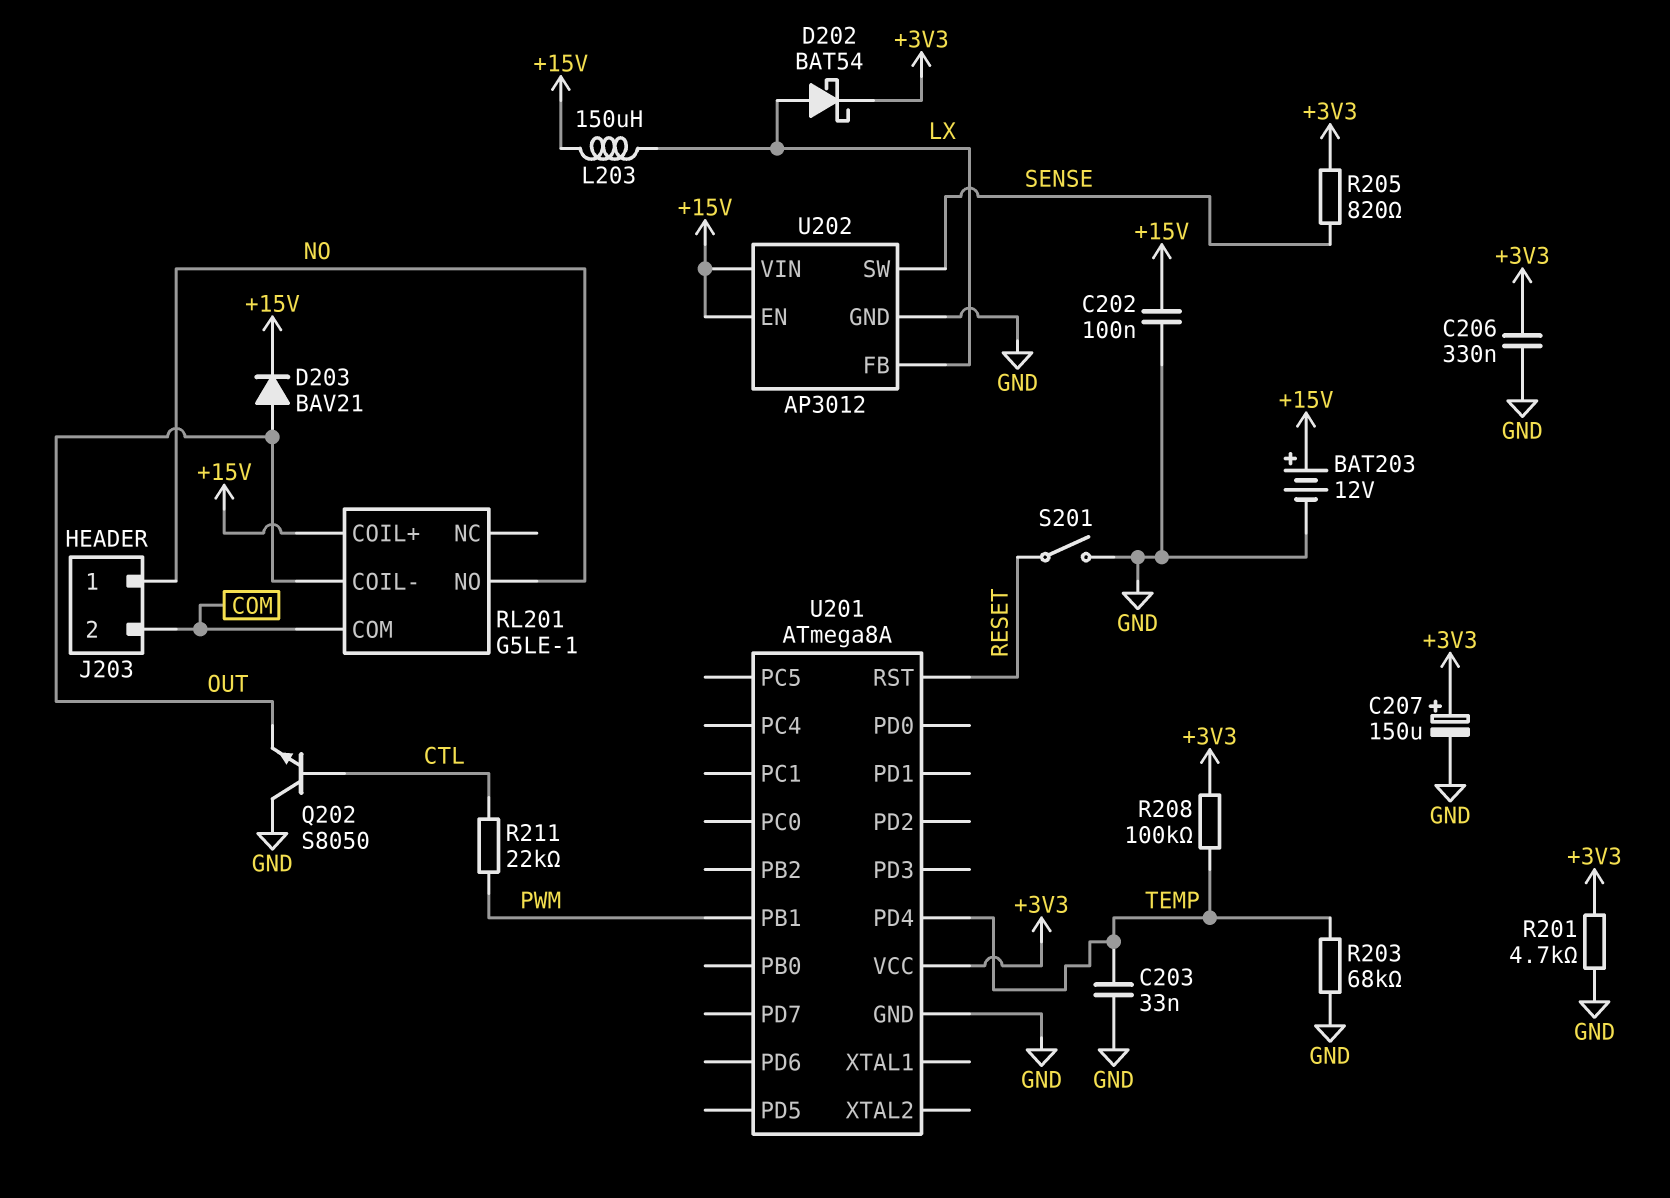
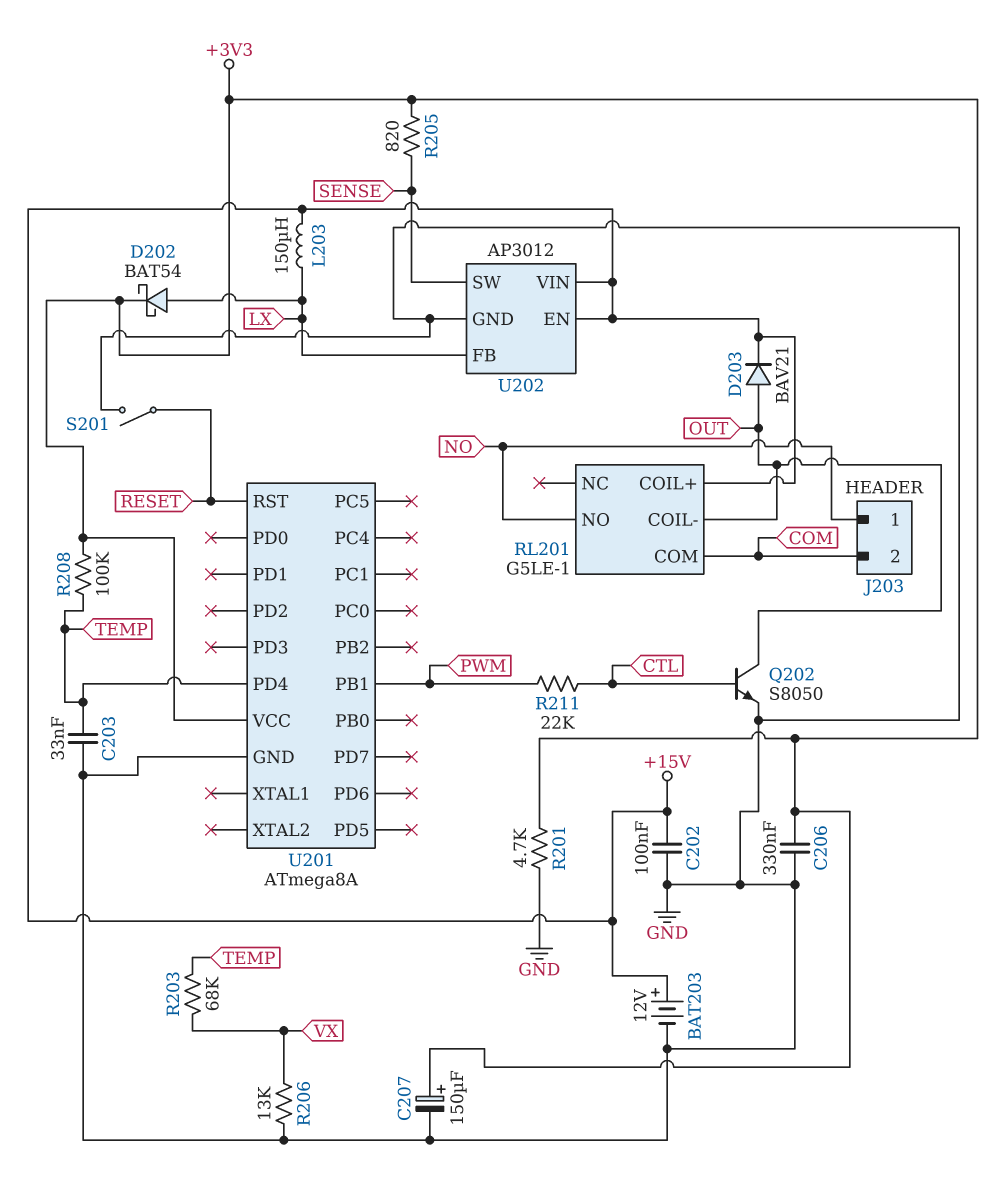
Q202: NPN S8050 (B CTL, C GND, E OUT) -> NPN S8050 (B CTL, C OUT, E GND)
R203: 68k (GND, TEMP) -> 68k (TEMP, VX)
R206: none -> 13k (GND, VX)

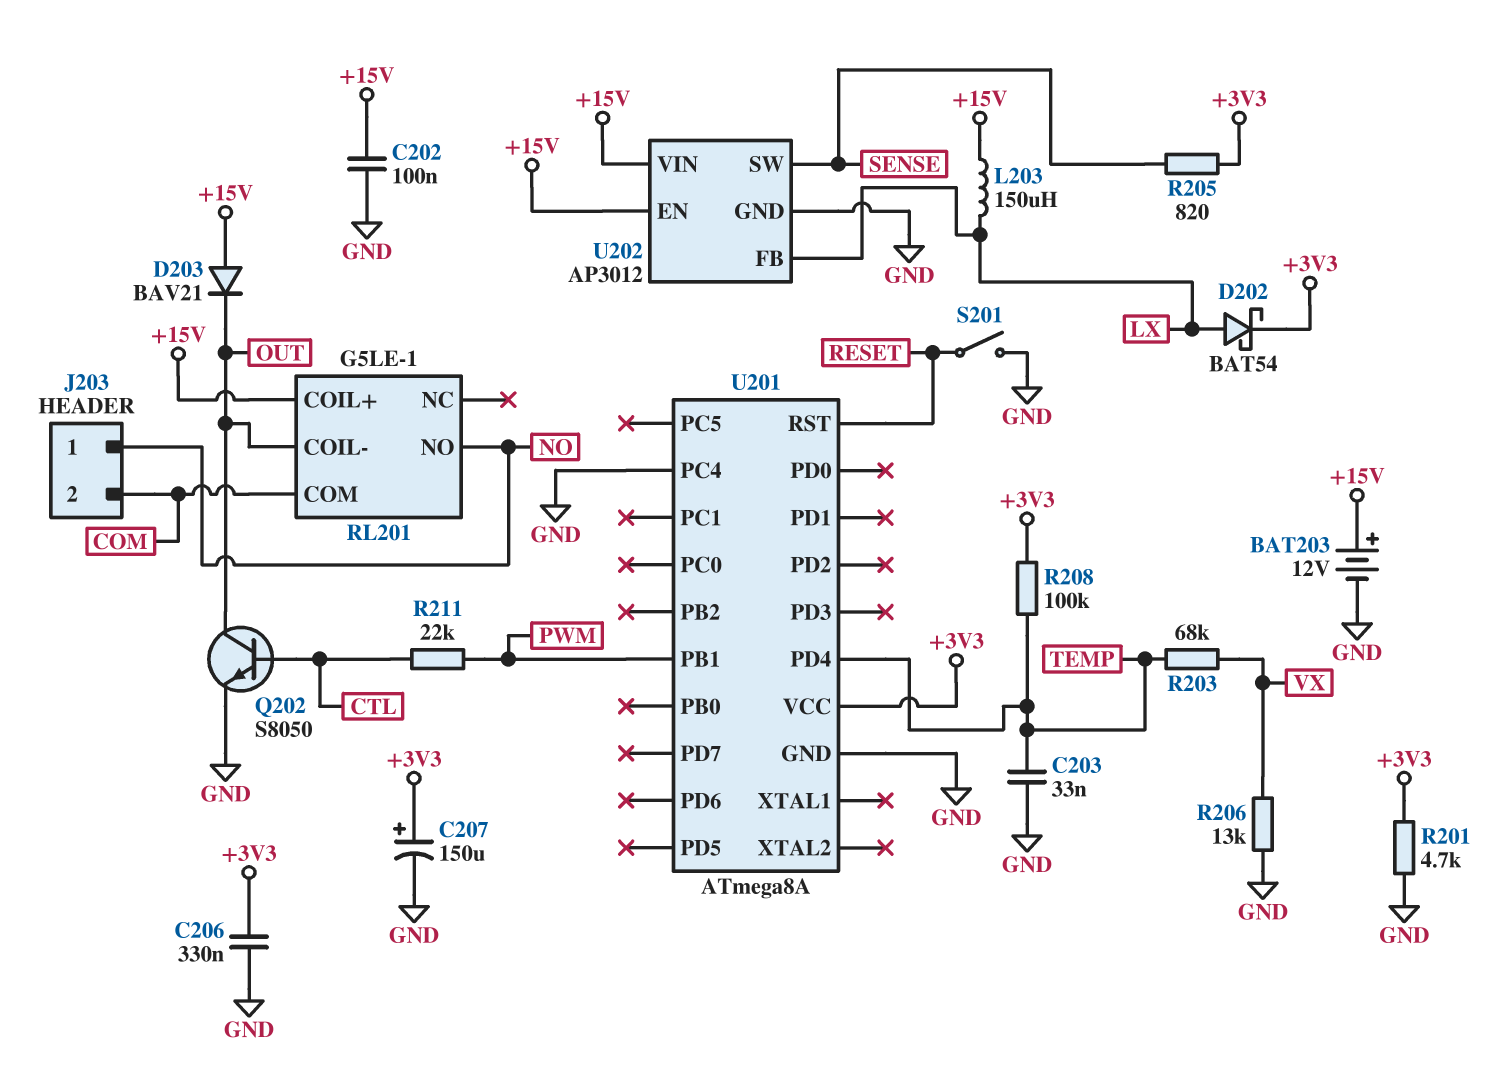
D203: diode BAV21 (A OUT, K +15V) -> diode BAV21 (A +15V, K OUT)
U201 pin PC4: none -> GND

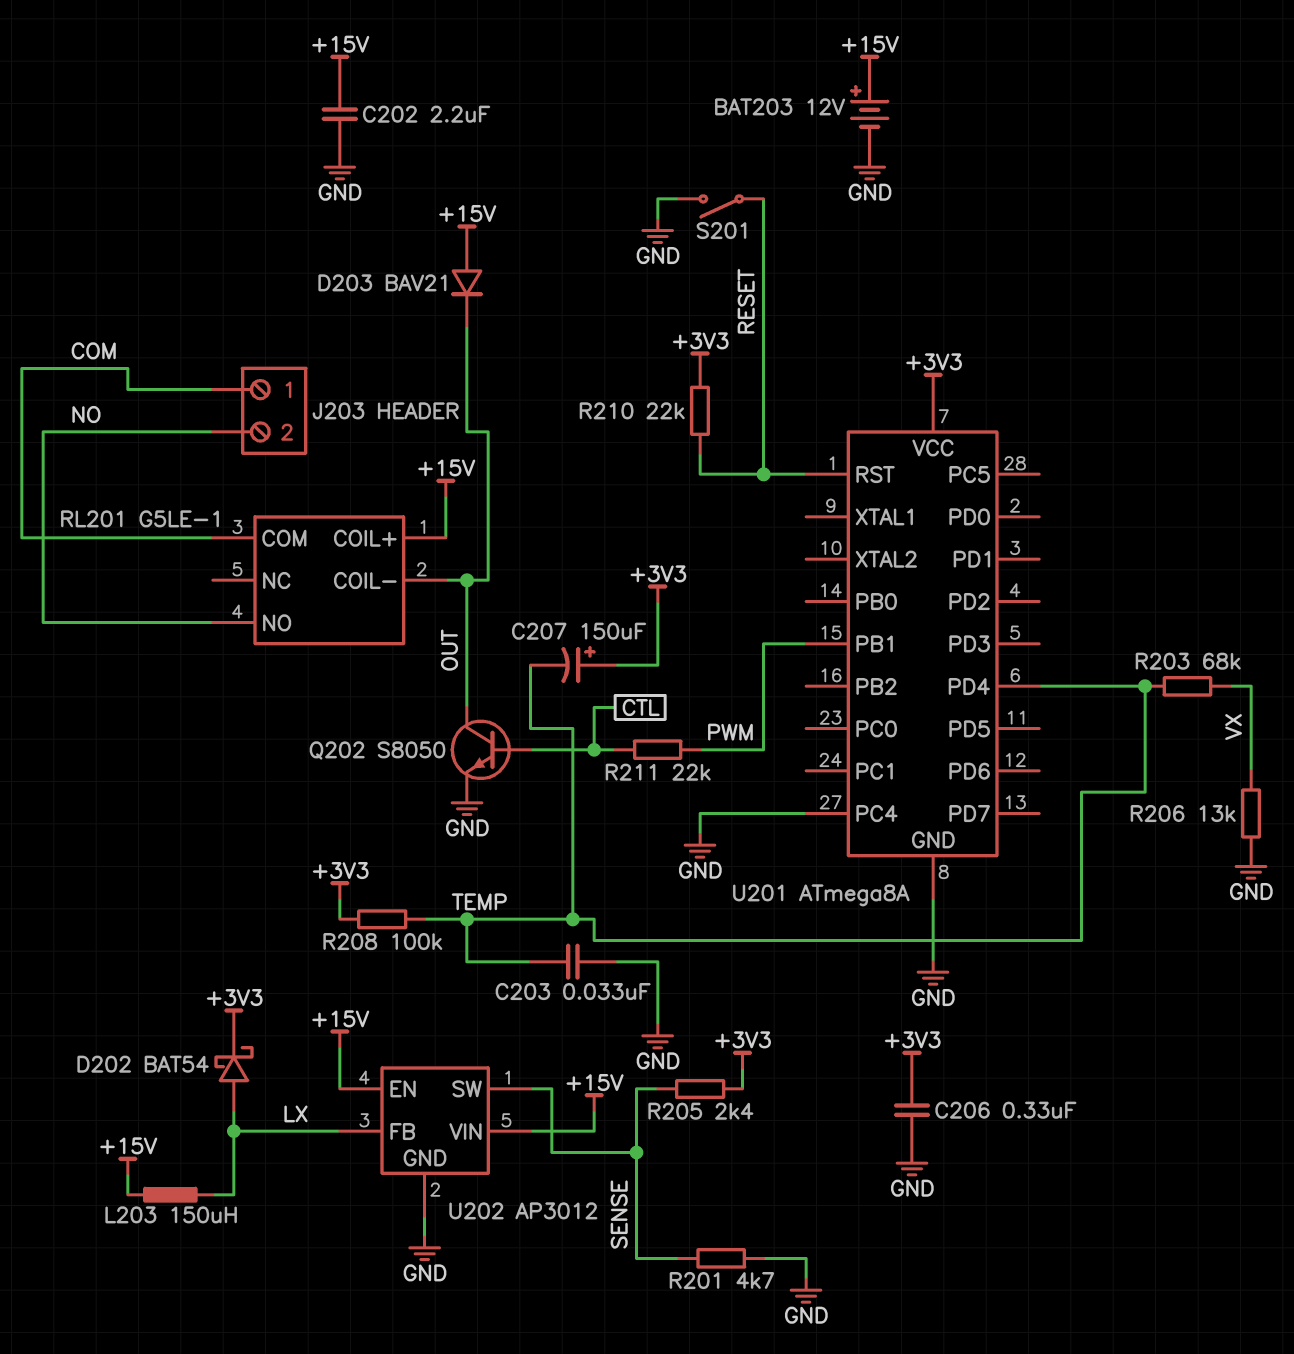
C202: 100nF (+15V, GND) -> 2.2uF (+15V, GND)
C207: 150uF (plus +3V3, minus GND) -> 150uF (plus +3V3, minus TEMP)
J203 pin 1: NO -> COM
J203 pin 2: COM -> NO
R201: 4.7k (+3V3, GND) -> 4.7k (GND, SENSE)
R205: 820 (+3V3, SENSE) -> 2.4k (+3V3, SENSE)
R210: none -> 22k (+3V3, RESET)

